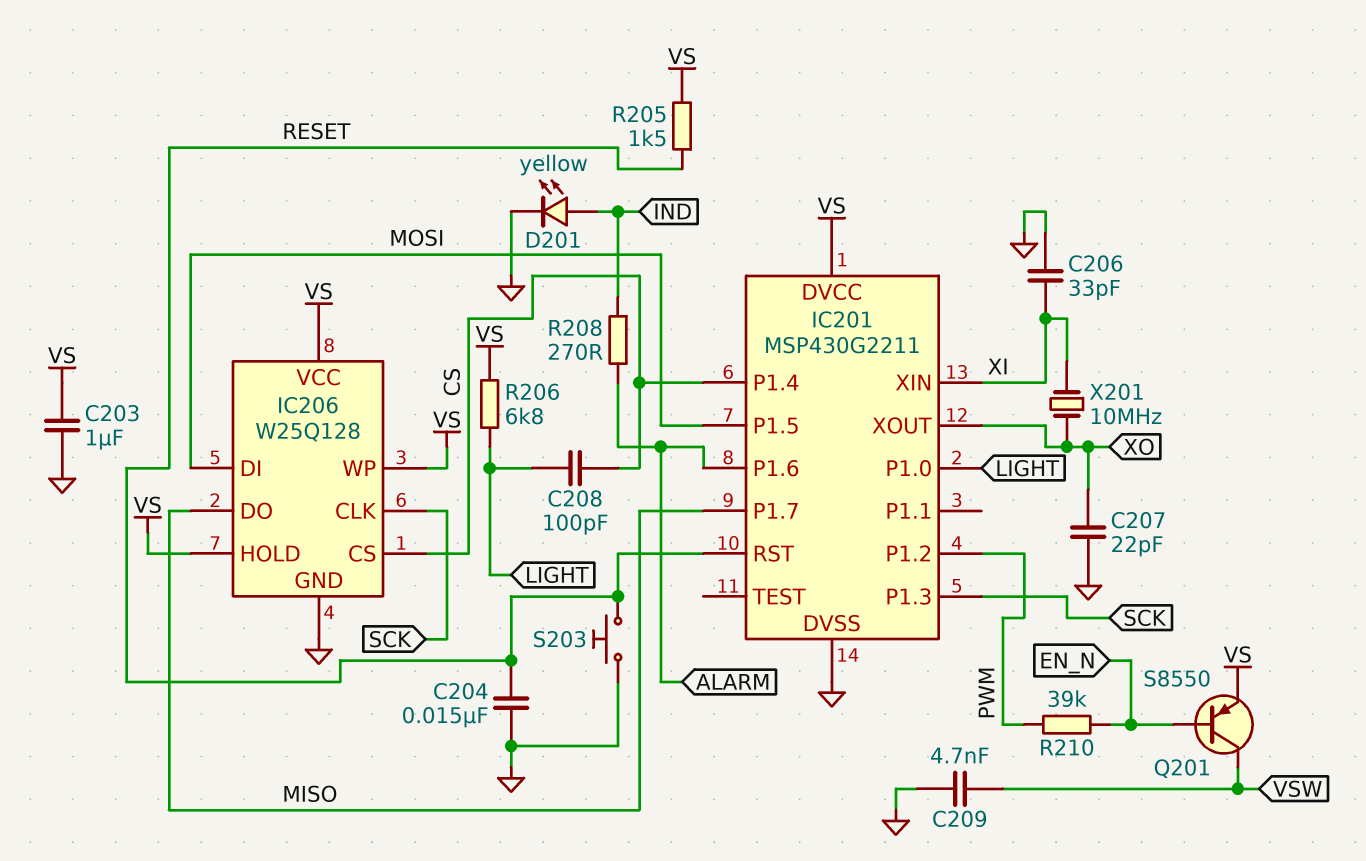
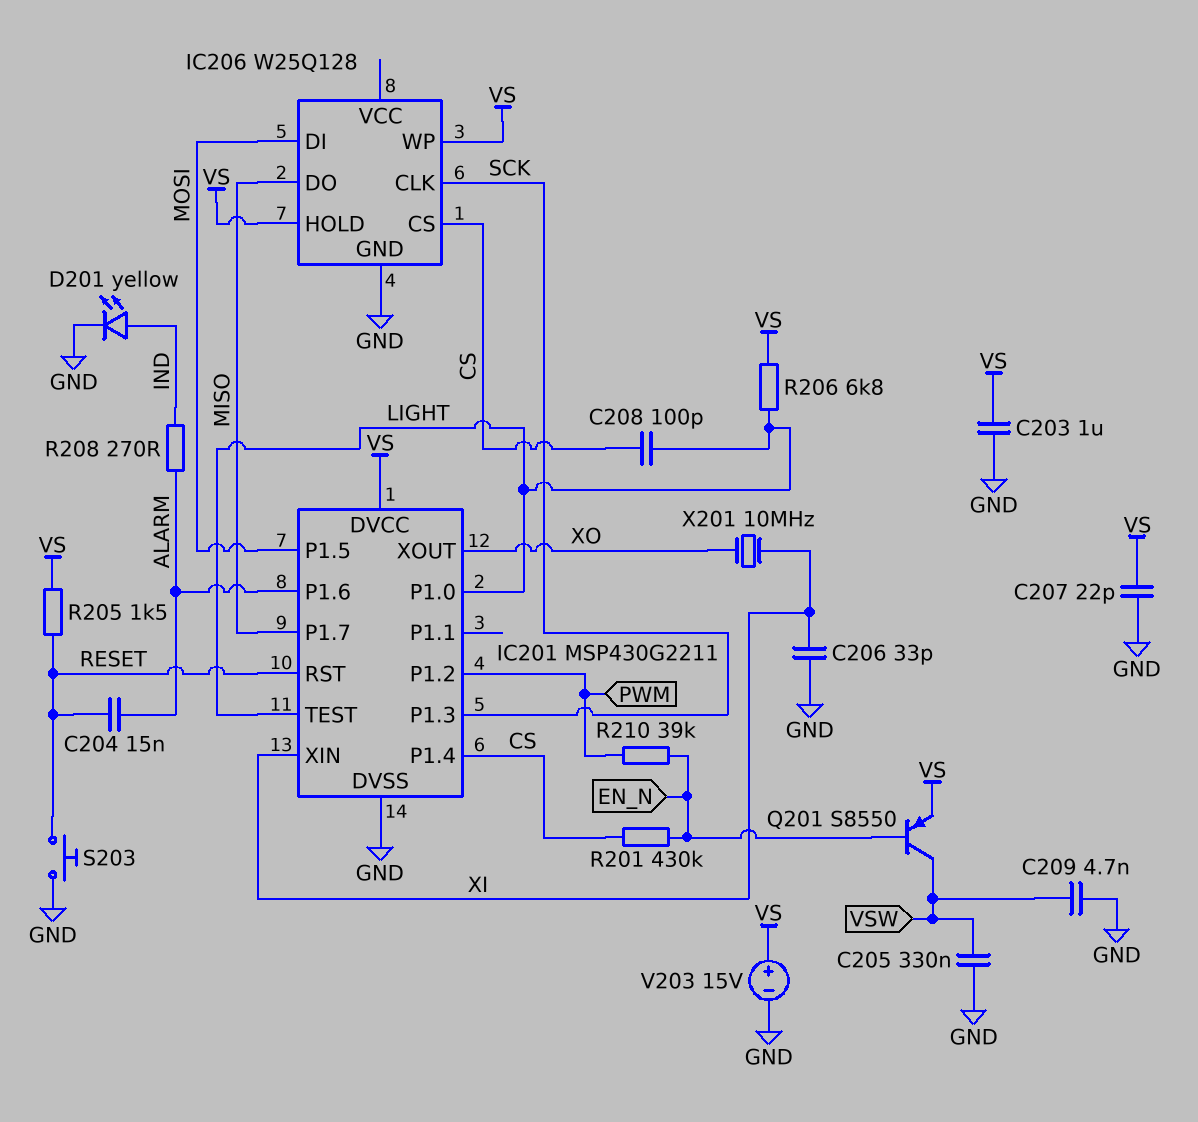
C204: 15nF (GND, RESET) -> 15nF (ALARM, RESET)
C205: none -> 330nF (GND, VSW)
C207: 22pF (GND, XO) -> 22pF (GND, VS)
IC201 pin TEST: none -> LIGHT
IC206 pin VCC: VS -> none
R201: none -> 430k (CS, EN_N)
V203: none -> 15V (plus VS, minus GND)

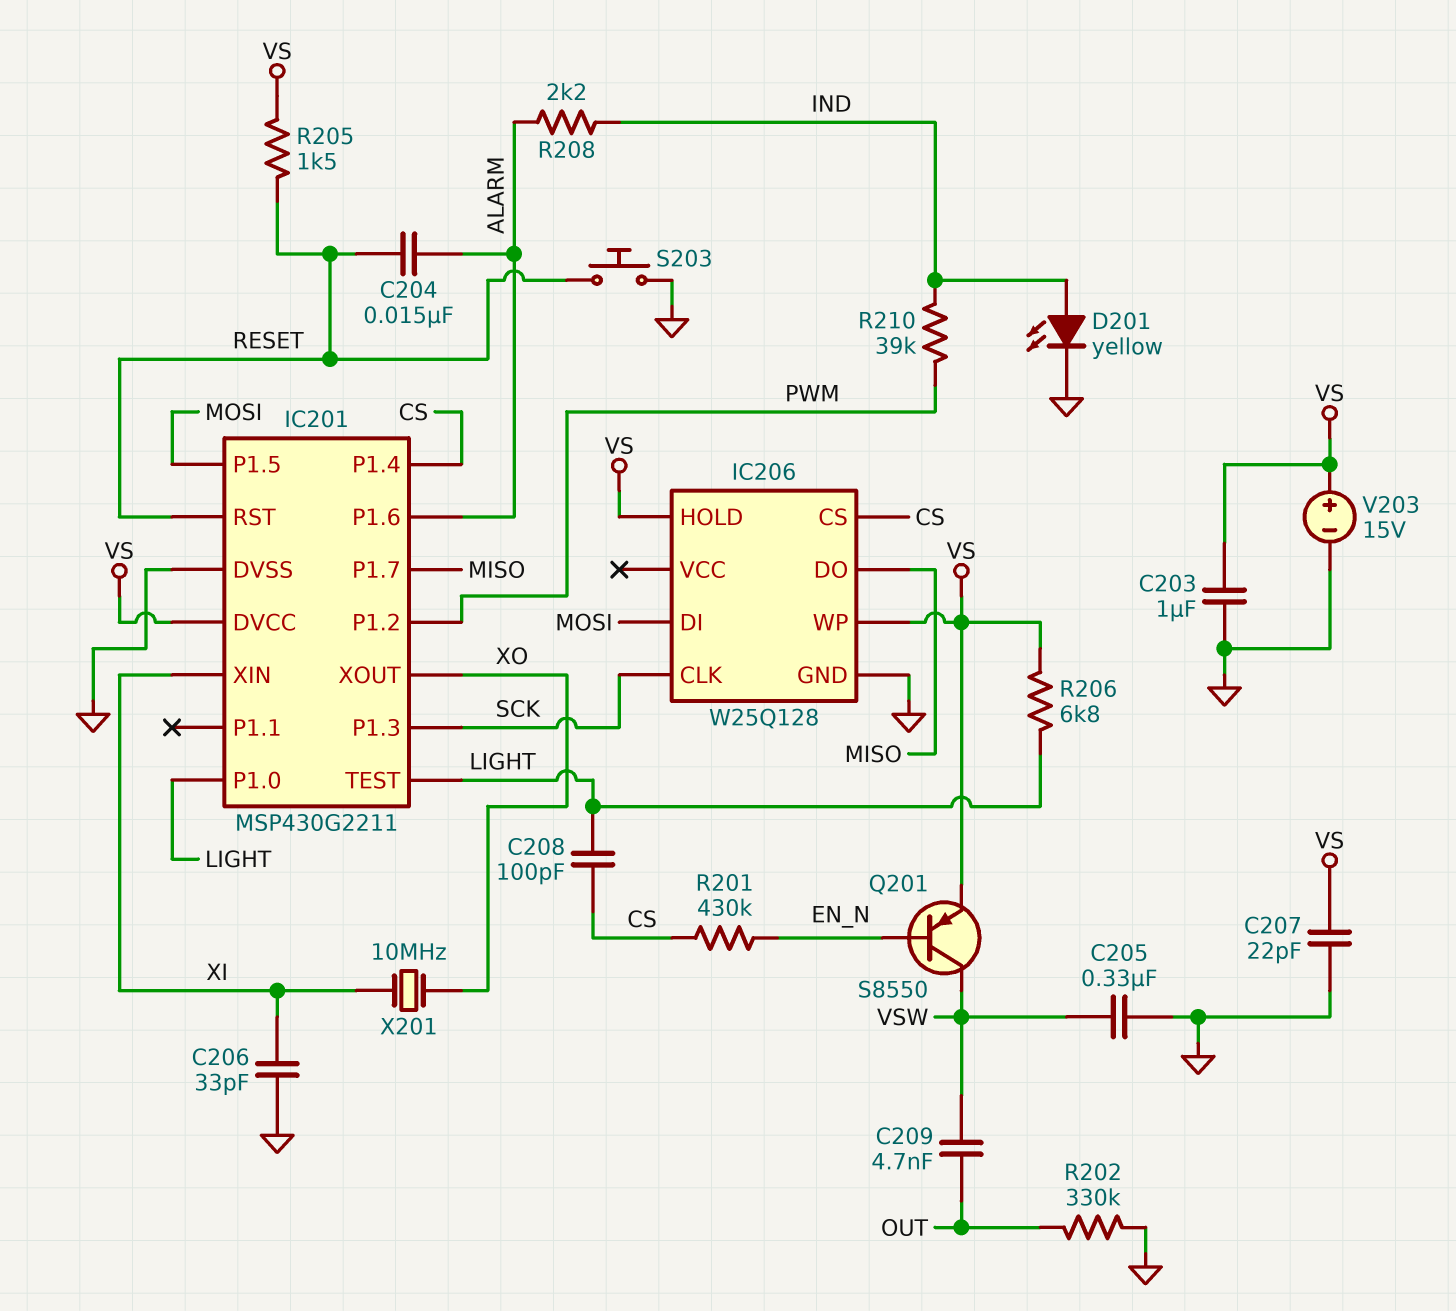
C209: 4.7nF (GND, VSW) -> 4.7nF (OUT, VSW)
R202: none -> 330k (GND, OUT)
R208: 270 (ALARM, IND) -> 2.2k (ALARM, IND)
R210: 39k (EN_N, PWM) -> 39k (IND, PWM)

